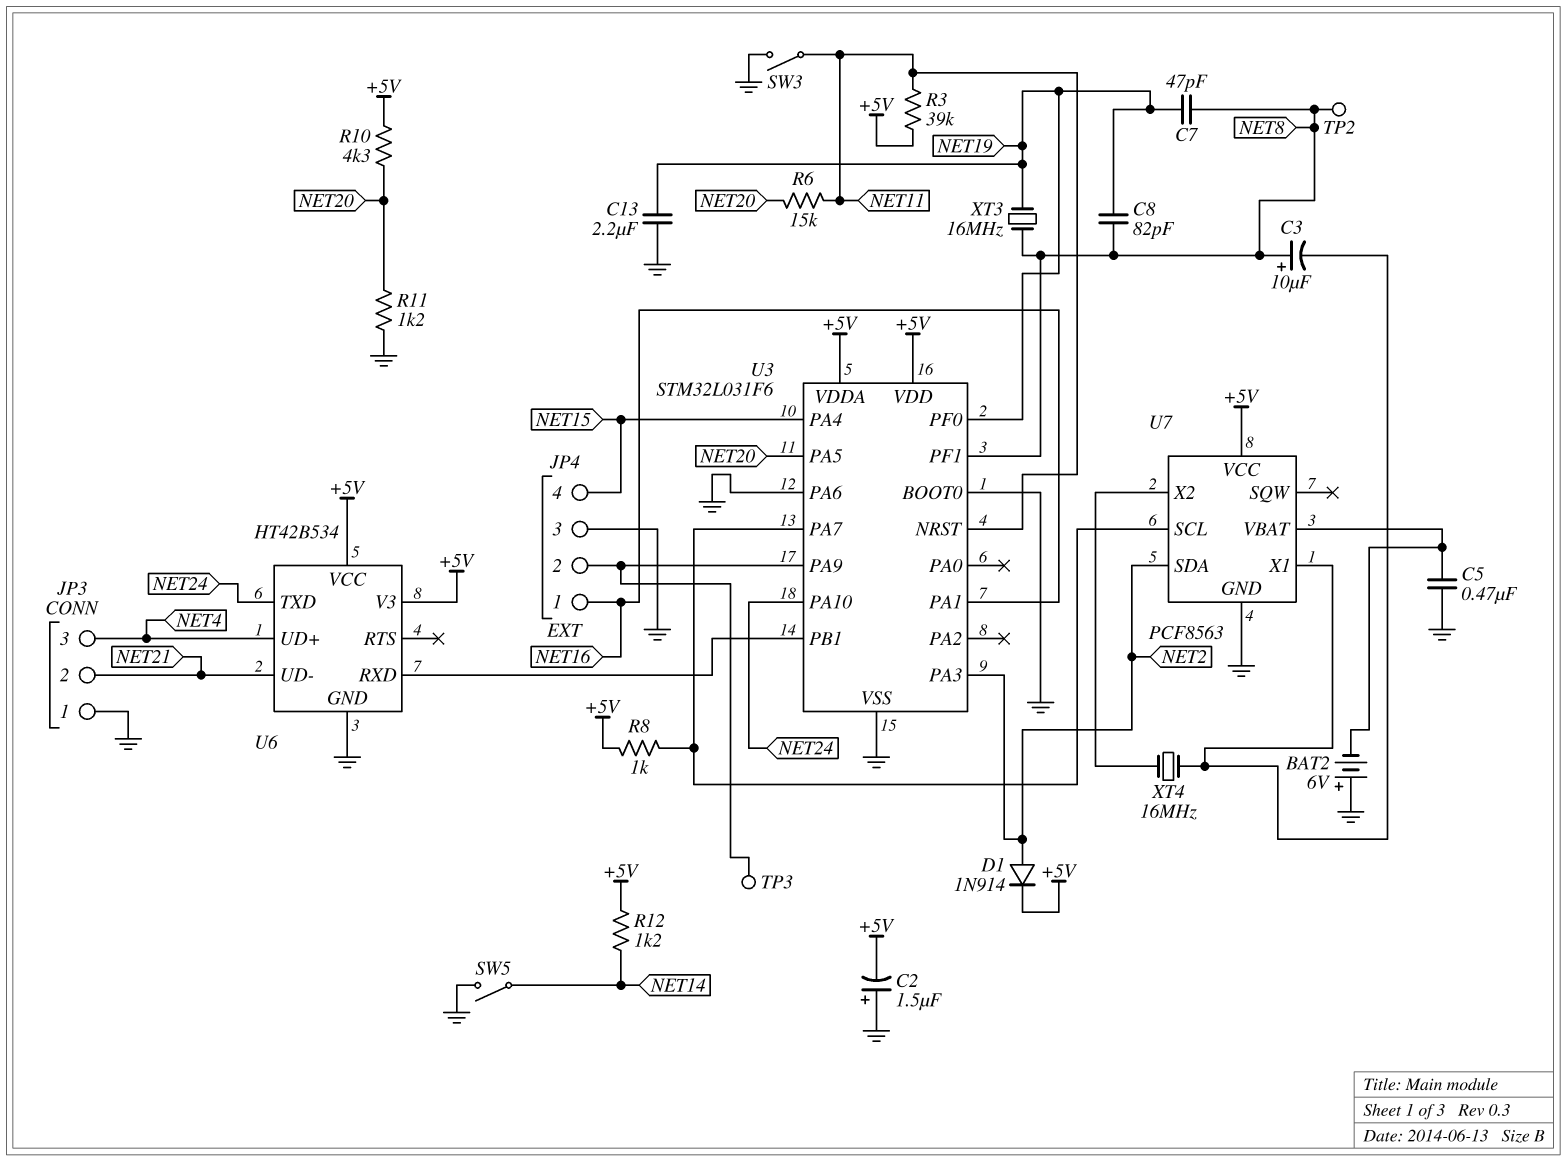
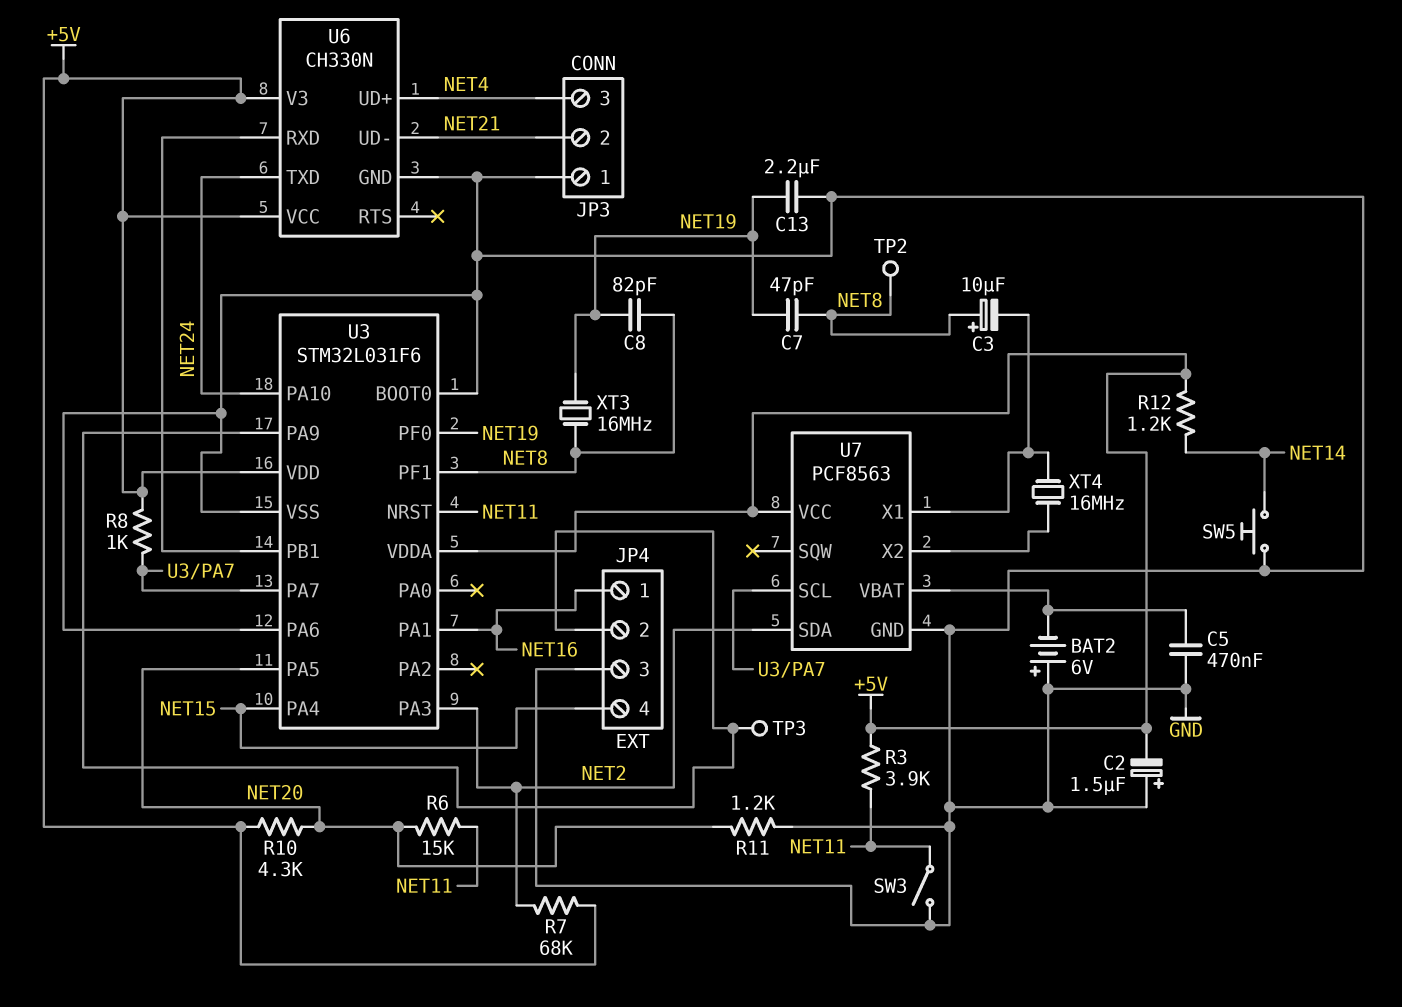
D1: diode 1N914 (A NET2, K +5V) -> none
R3: 39k (+5V, NET11) -> 3.9k (+5V, NET11)
R7: none -> 68k (+5V, NET2)
SW5: switch (GND, NET14) -> button (GND, NET14)
U6: HT42B534 -> CH330N

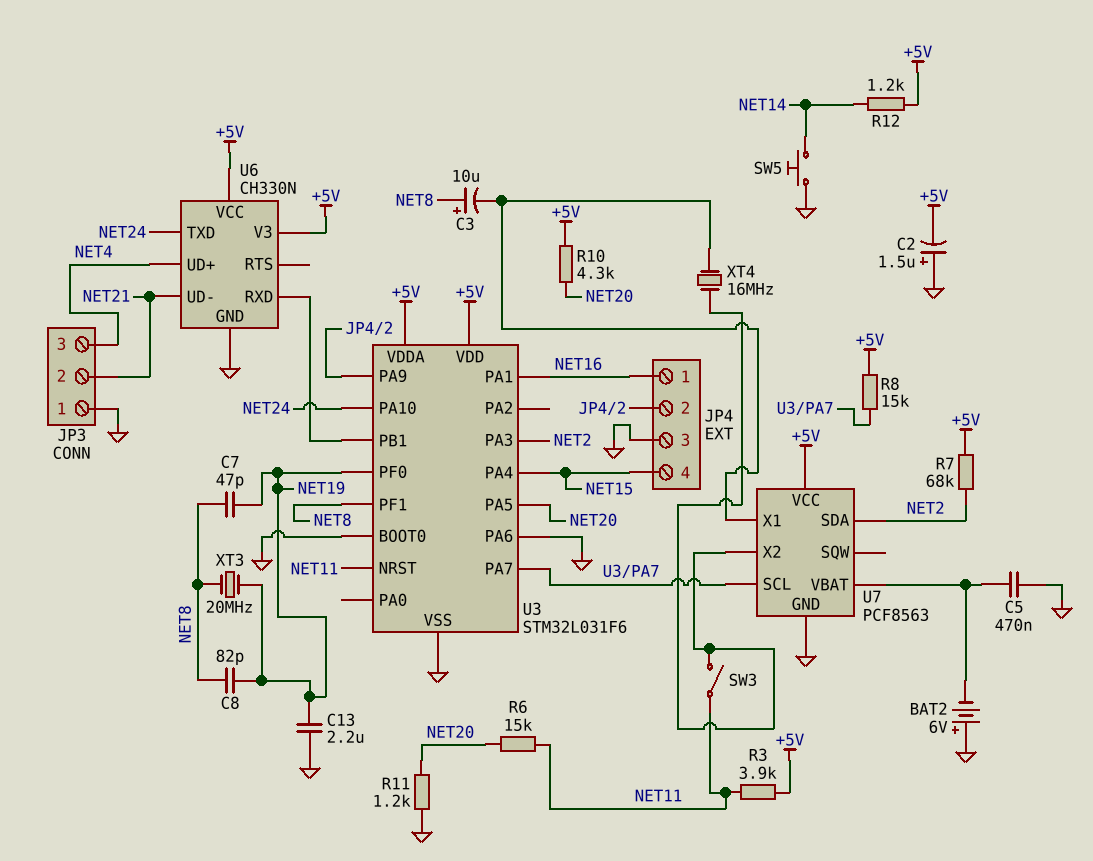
R8: 1k (+5V, U3/PA7) -> 15k (+5V, U3/PA7)
SW3: switch (GND, NET11) -> switch (NET11, U7/X2)
TP2: test point (NET8) -> none
TP3: test point (JP4/2) -> none
XT3: 16MHz (NET8, NET19) -> 20MHz (NET8, NET19)

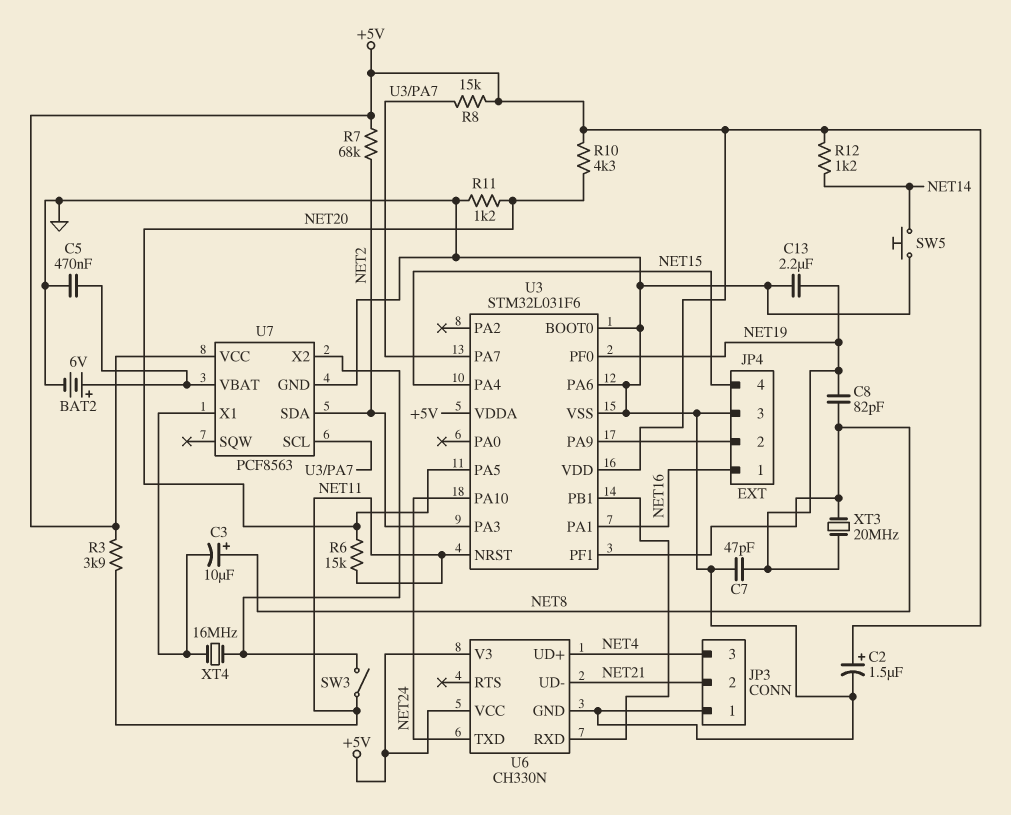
BAT2: 6V (plus GND, minus U7/VBAT) -> 6V (plus U7/VBAT, minus GND)
C2: 1.5uF (plus GND, minus +5V) -> 1.5uF (plus +5V, minus GND)
C7: 47pF (NET8, NET19) -> 47pF (GND, NET19)

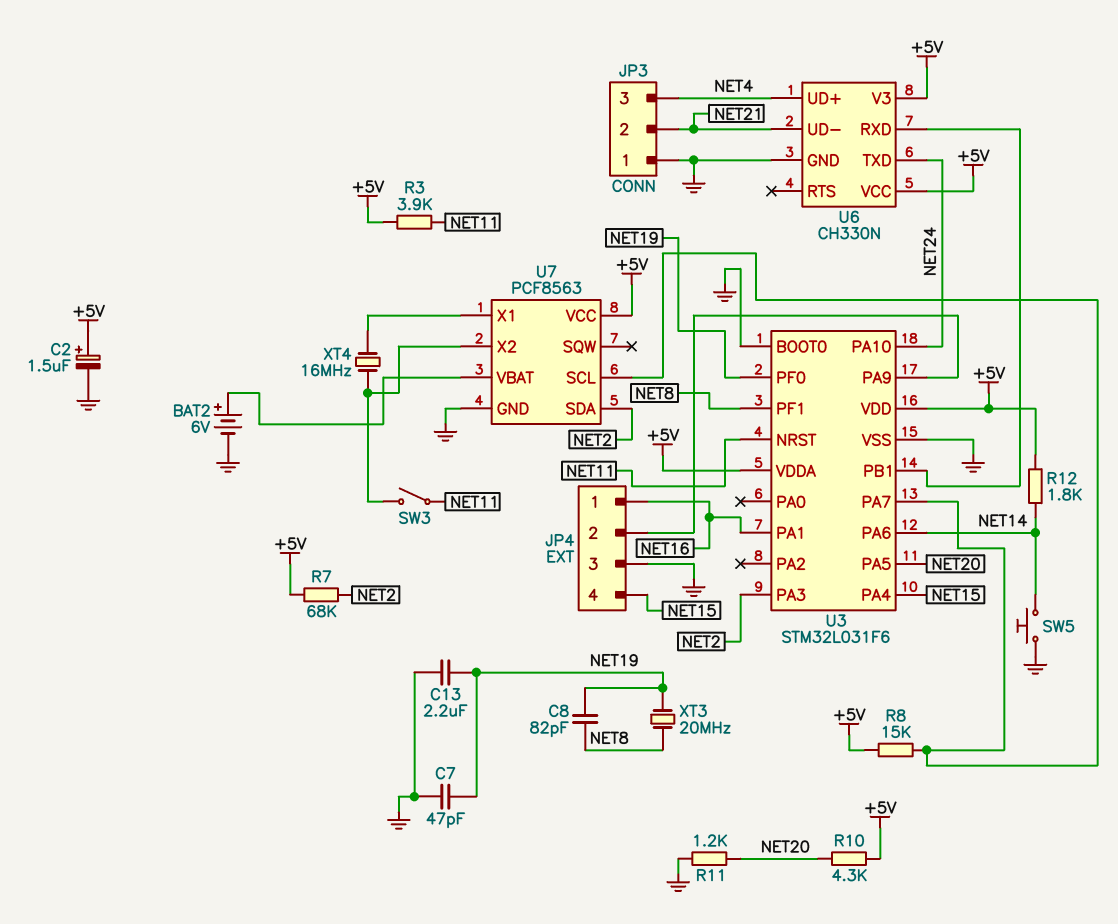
C3: 10uF (plus NET8, minus U7/X1) -> none
C5: 470nF (GND, U7/VBAT) -> none
R6: 15k (NET11, NET20) -> none
R12: 1.2k (+5V, NET14) -> 1.8k (+5V, NET14)
U3 pin PA6: GND -> NET14

